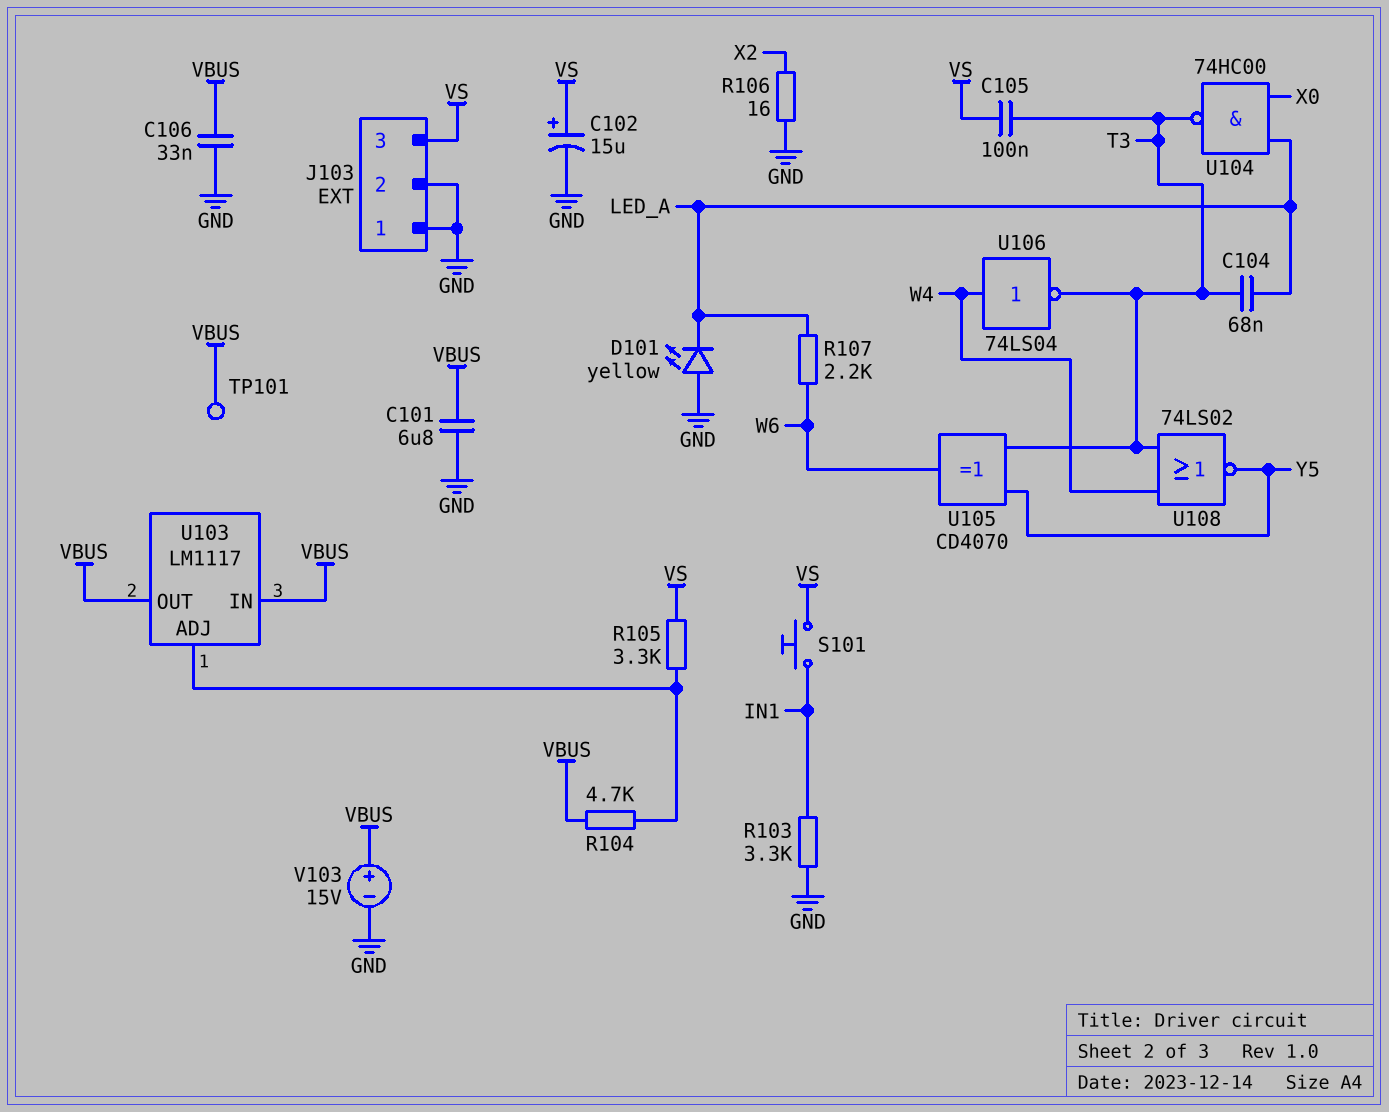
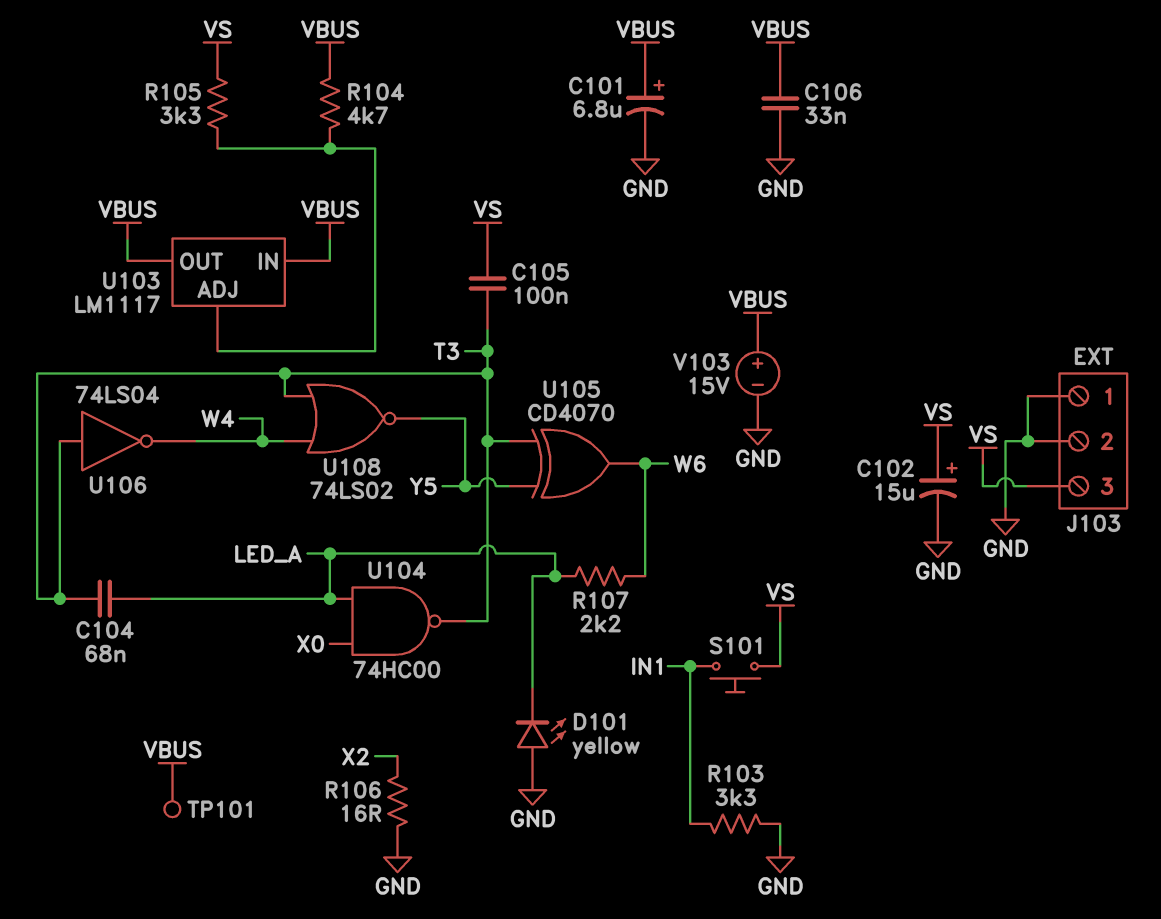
C101: 6.8uF (GND, VBUS) -> 6.8uF (plus VBUS, minus GND)
U106: NOT 74LS04 (in W4, out T3) -> NOT 74LS04 (in T3, out W4)

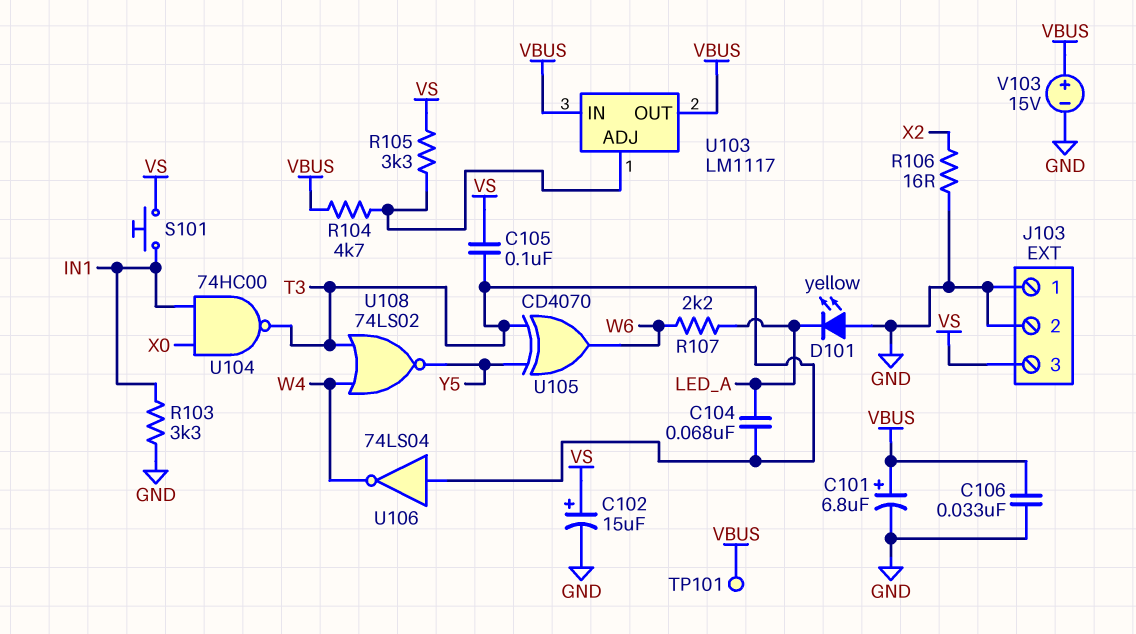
U104: NAND 74HC00 (in LED_A, in X0, out T3) -> NAND 74HC00 (in IN1, in X0, out T3)

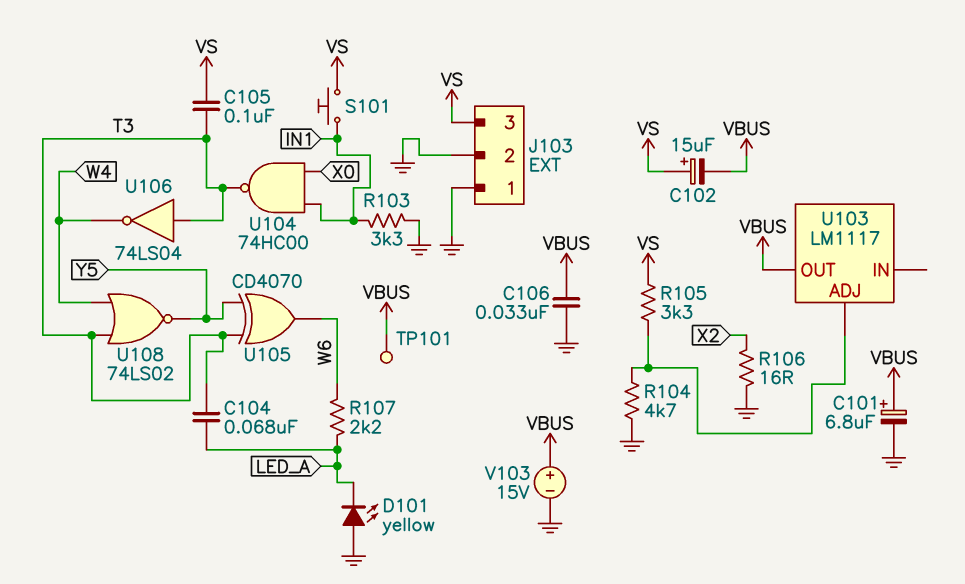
C102: 15uF (plus VS, minus GND) -> 15uF (plus VS, minus VBUS)
R104: 4.7k (U103/ADJ, VBUS) -> 4.7k (GND, U103/ADJ)
U103 pin IN: VBUS -> none

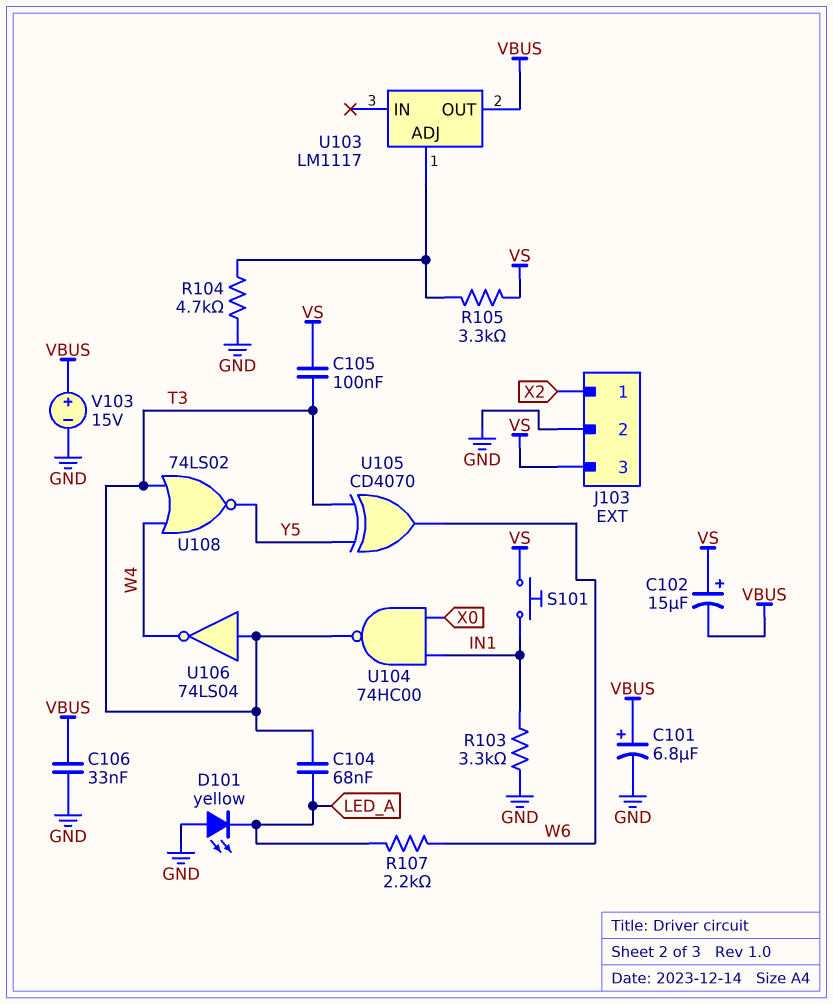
J103 pin 1: GND -> X2
R106: 16 (GND, X2) -> none
TP101: test point (VBUS) -> none

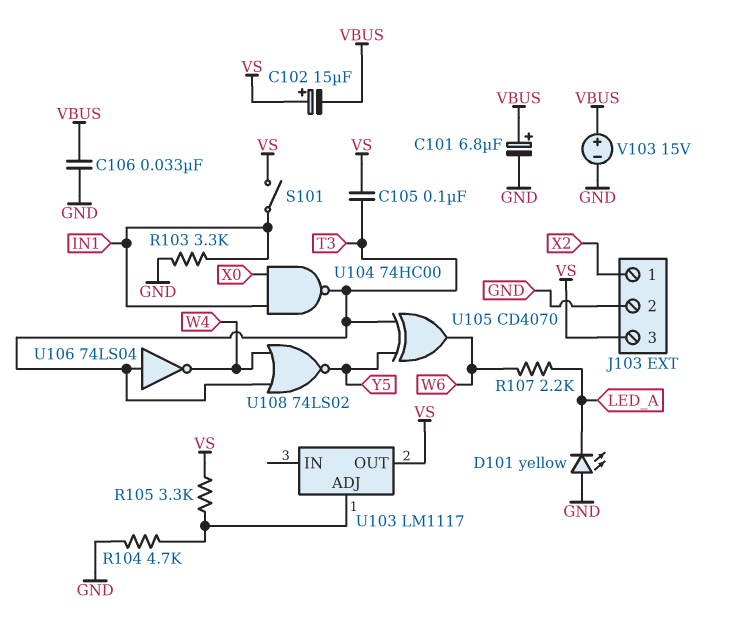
C104: 68nF (LED_A, T3) -> none
S101: button (IN1, VS) -> switch (IN1, VS)
U103 pin OUT: VBUS -> VS

